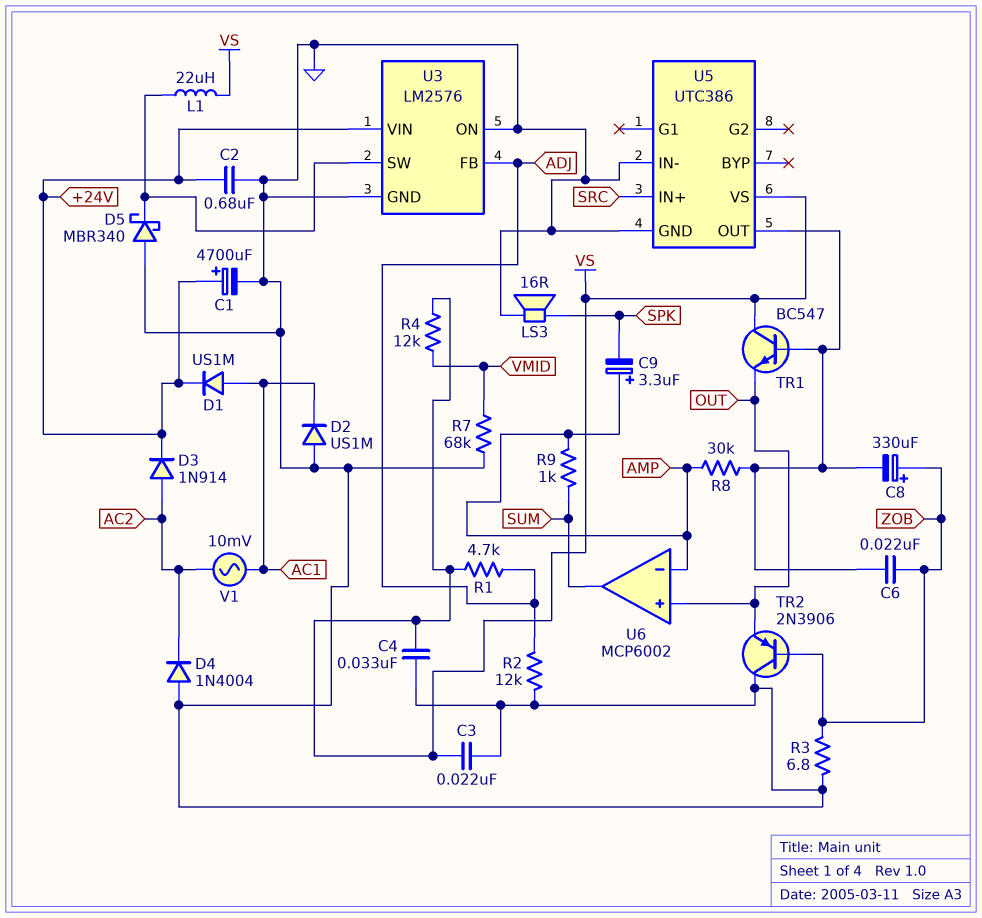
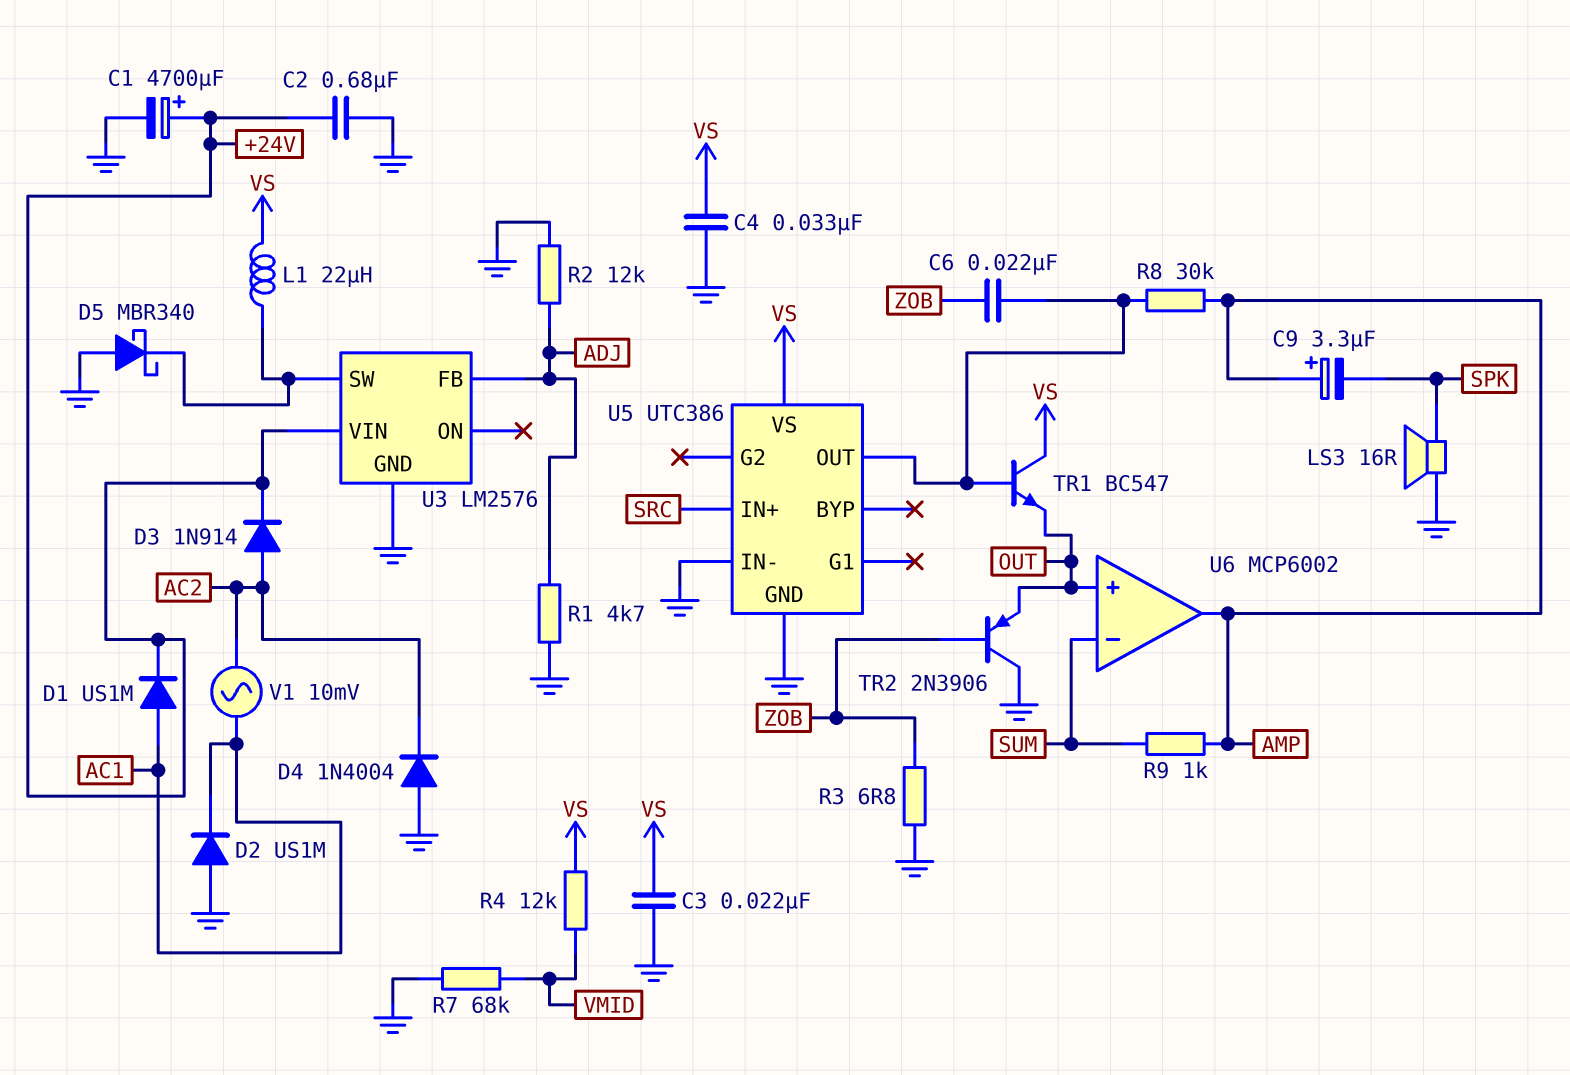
C8: 330uF (plus ZOB, minus U5/OUT) -> none
R1: 4.7k (ADJ, VS) -> 4.7k (ADJ, GND)
U3 pin ON: GND -> none
U6 pin in-: AMP -> SUM
U6 pin out: SUM -> AMP

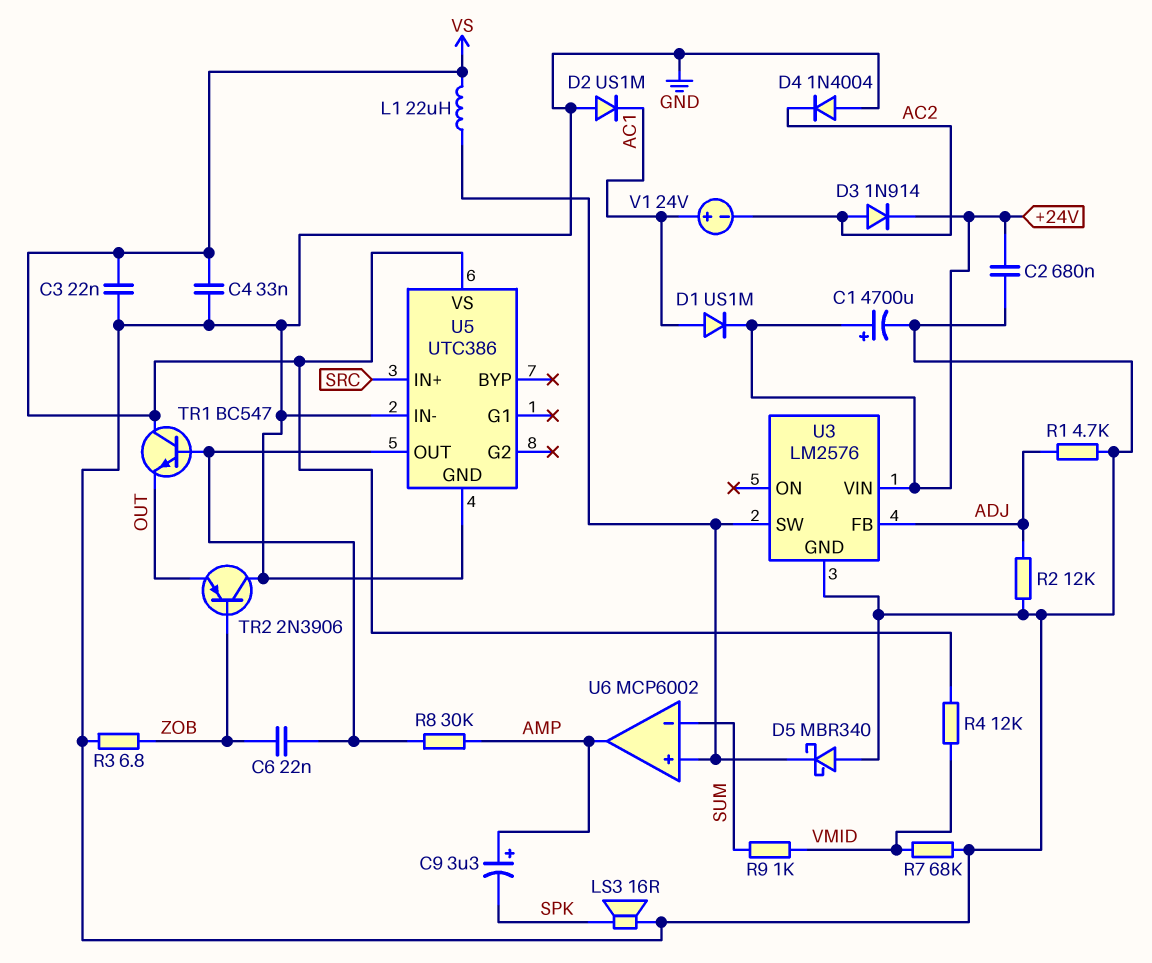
R9: 1k (AMP, SUM) -> 1k (SUM, VMID)
U6 pin in+: OUT -> U3/SW
V1: AC 10mV (AC1, AC2) -> 24V (plus AC1, minus AC2)

